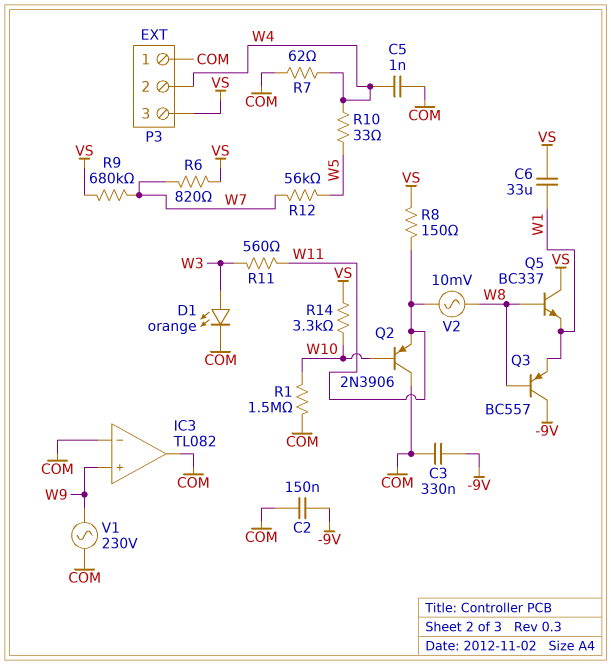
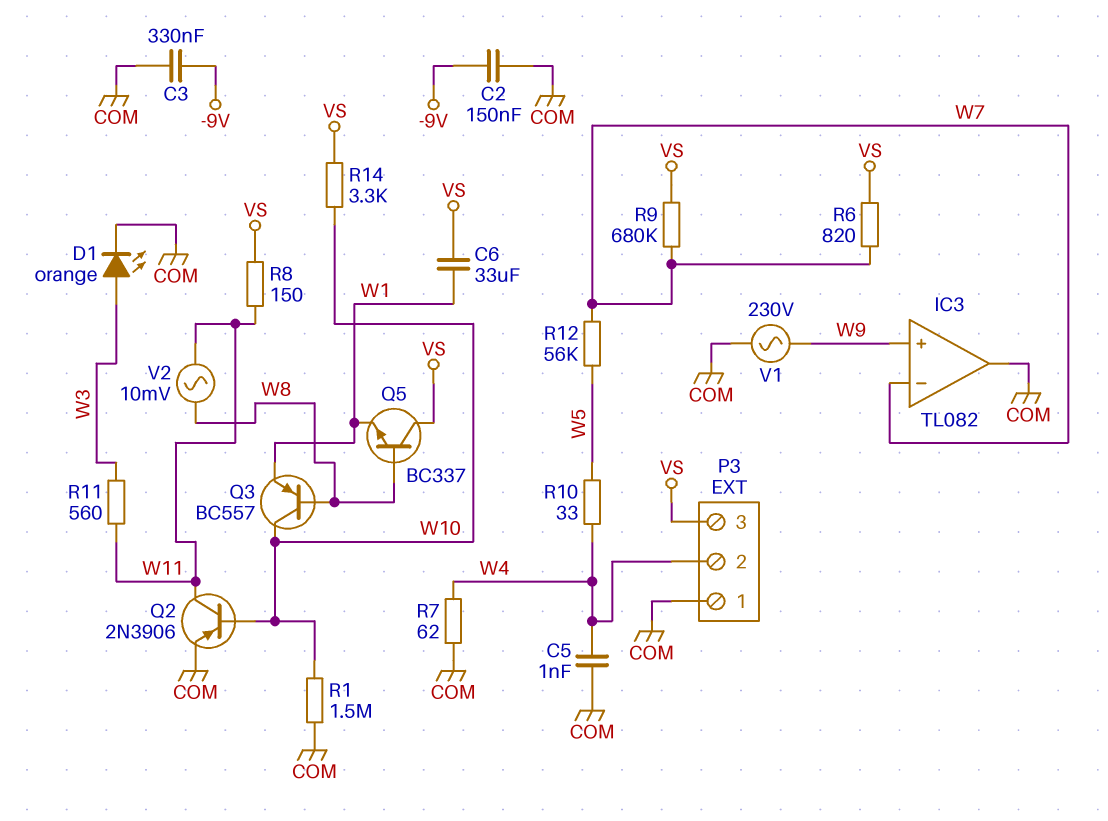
IC3 pin in-: COM -> W7
Q2: PNP 2N3906 (B W10, C COM, E W11) -> PNP 2N3906 (B W10, C W11, E COM)
Q3: PNP BC557 (B W8, C -9V, E W1) -> PNP BC557 (B W8, C W10, E W1)

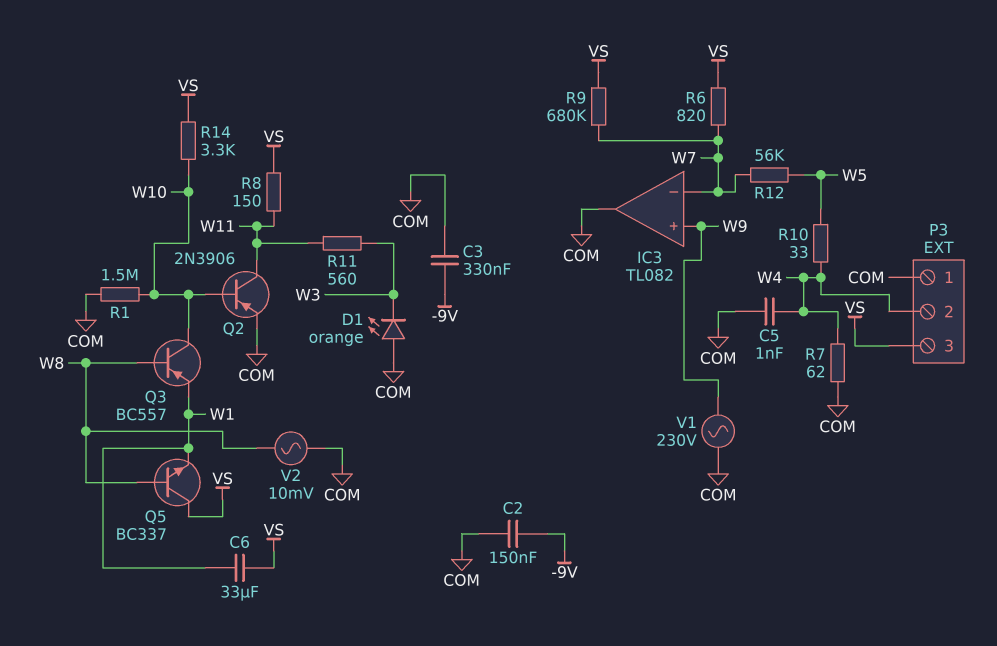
D1: LED orange (A W3, K COM) -> LED orange (A COM, K W3)
V2: AC 10mV (W8, W11) -> AC 10mV (COM, W8)

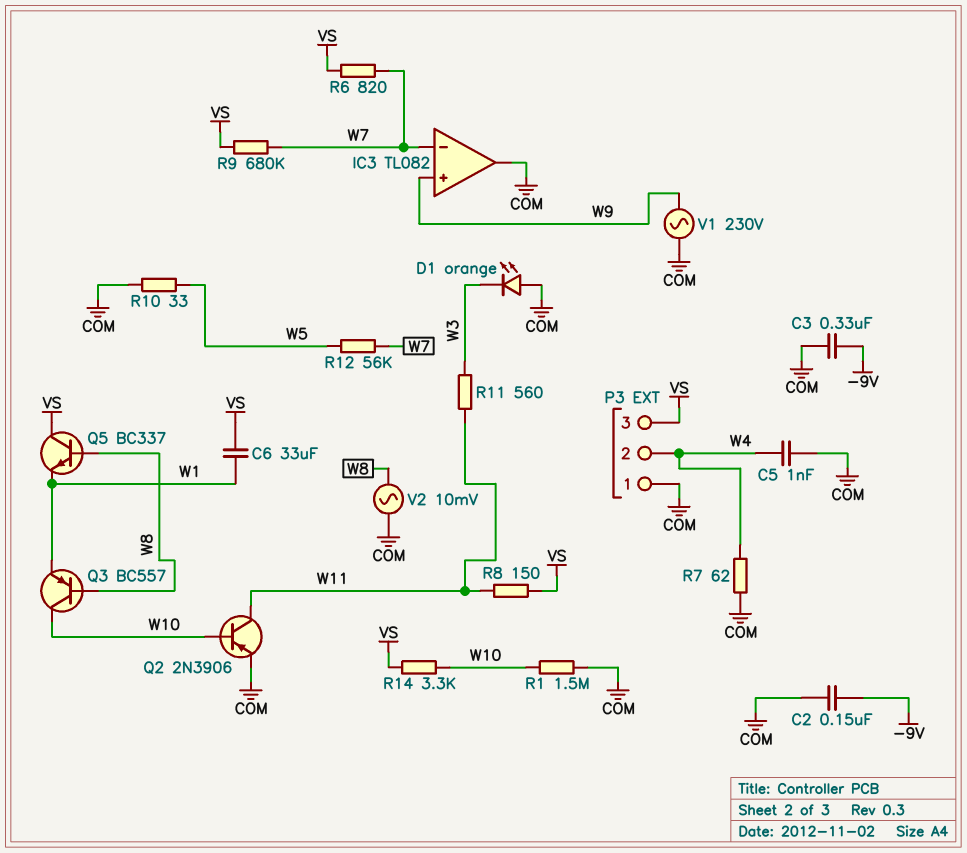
R10: 33 (W4, W5) -> 33 (COM, W5)

